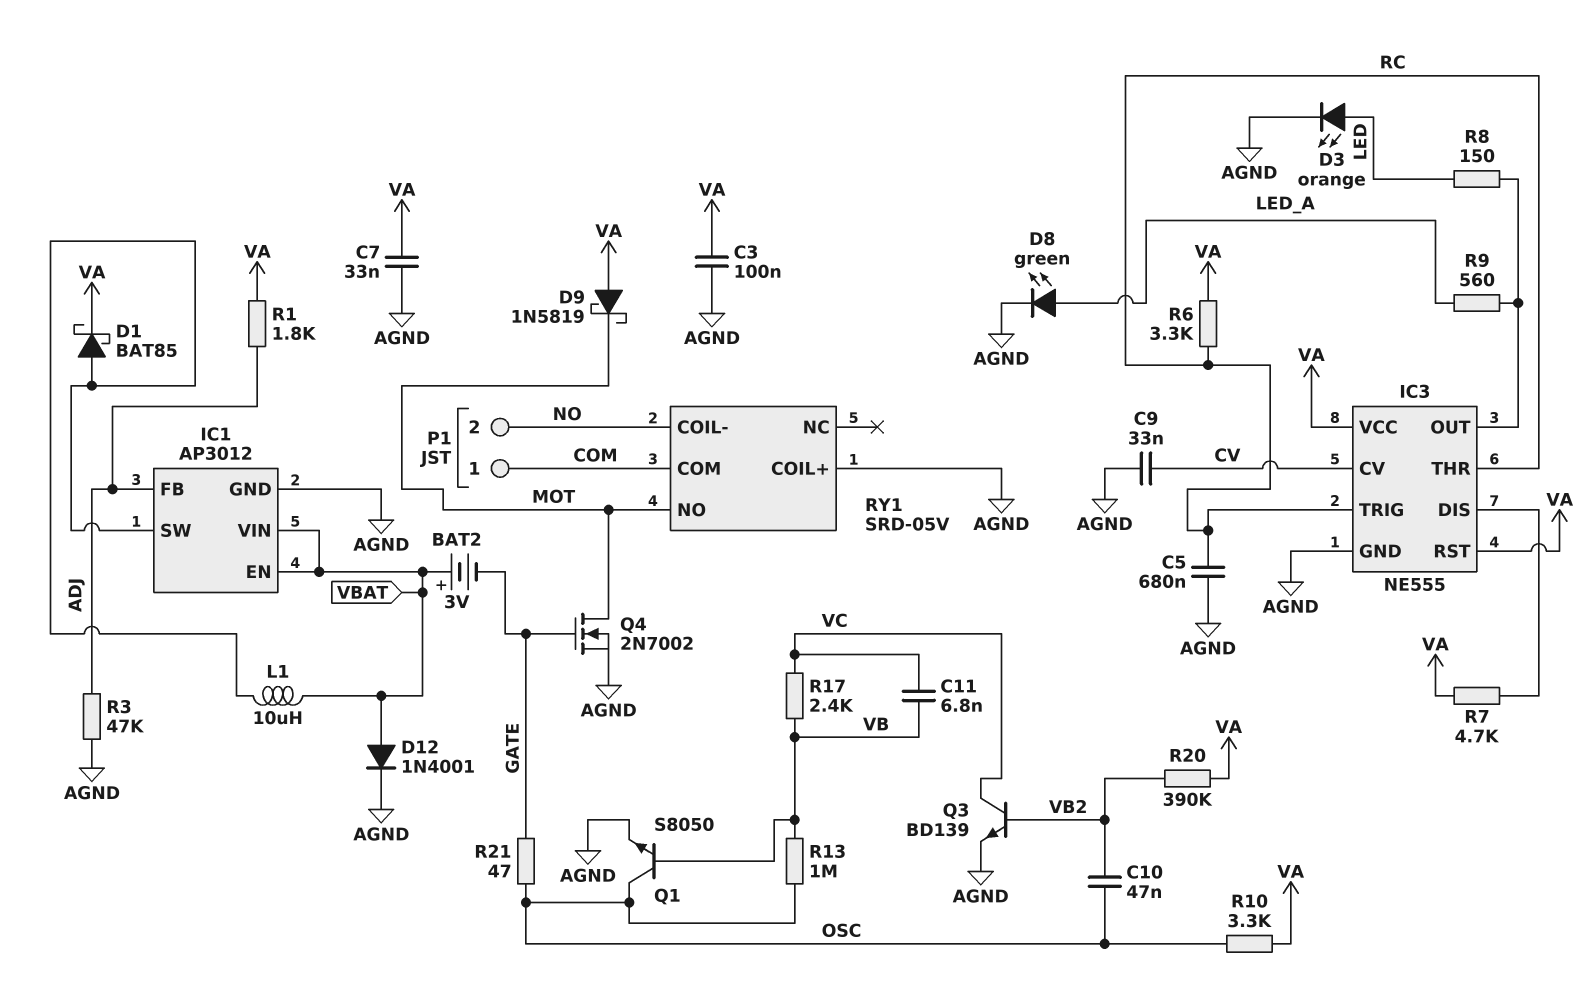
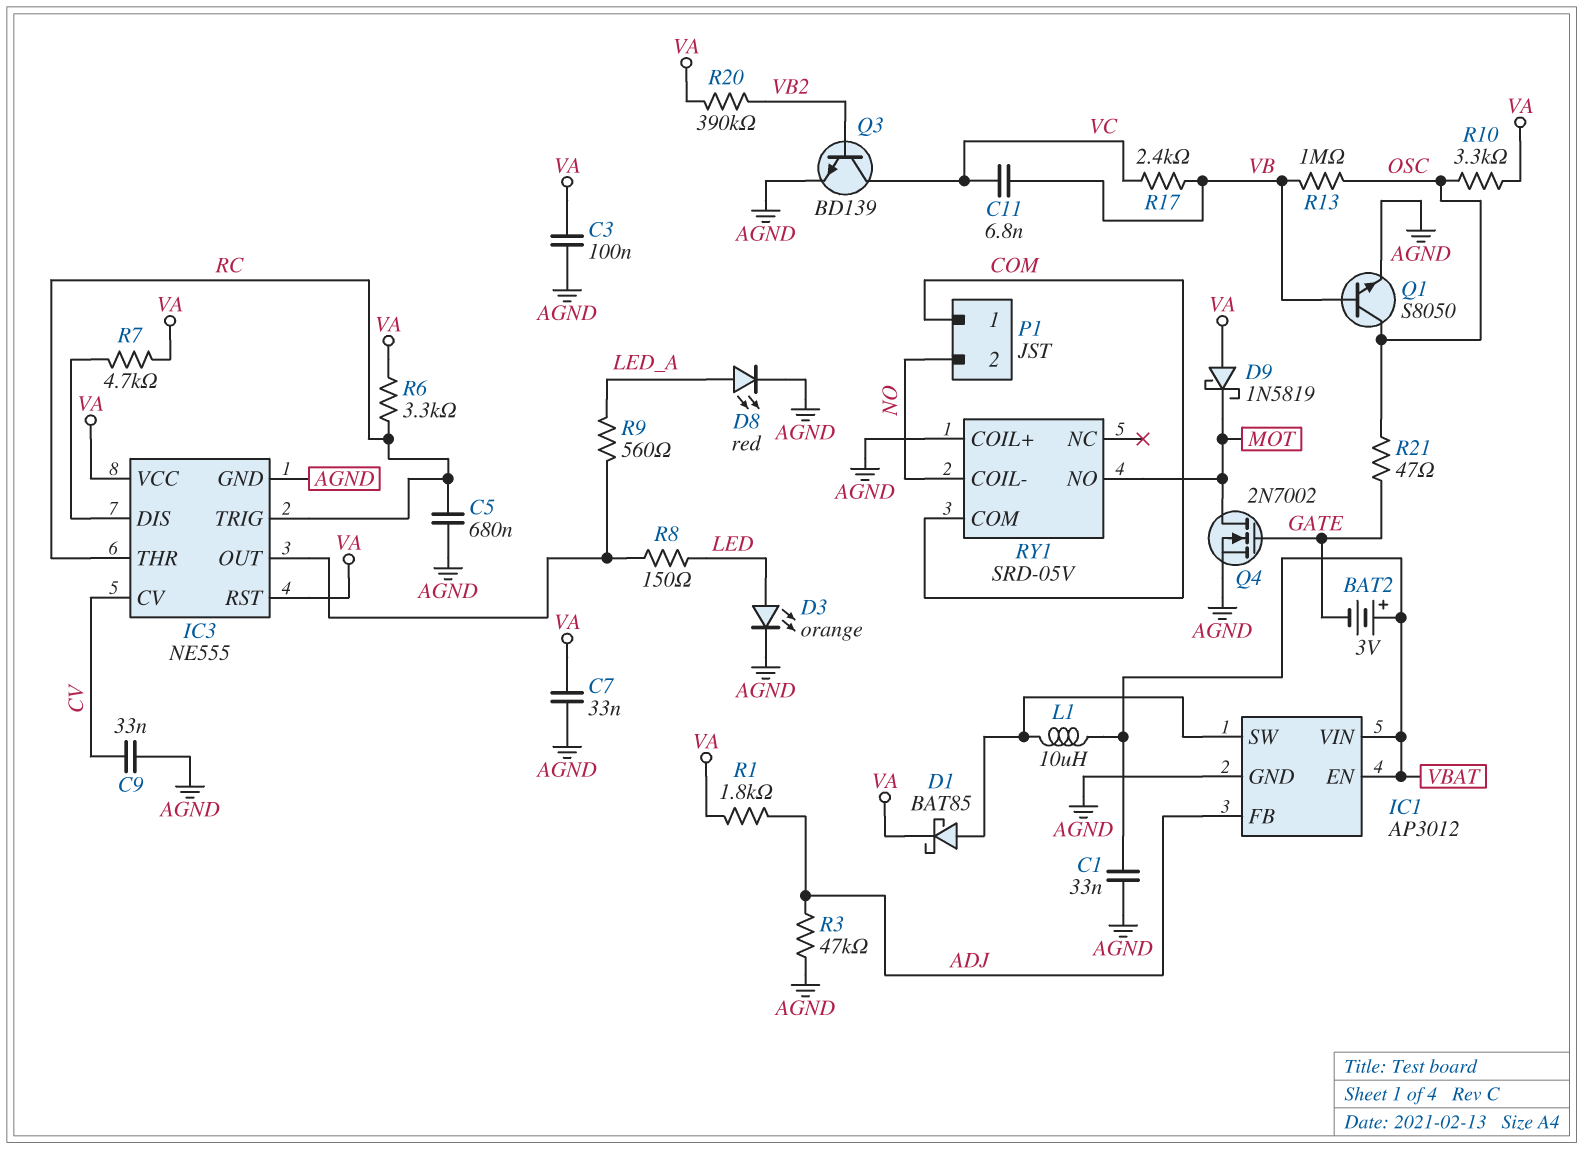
C1: none -> 33nF (AGND, VBAT)
C10: 47nF (OSC, VB2) -> none
D8: LED green (A LED_A, K AGND) -> LED red (A LED_A, K AGND)
D12: diode 1N4001 (A VBAT, K AGND) -> none

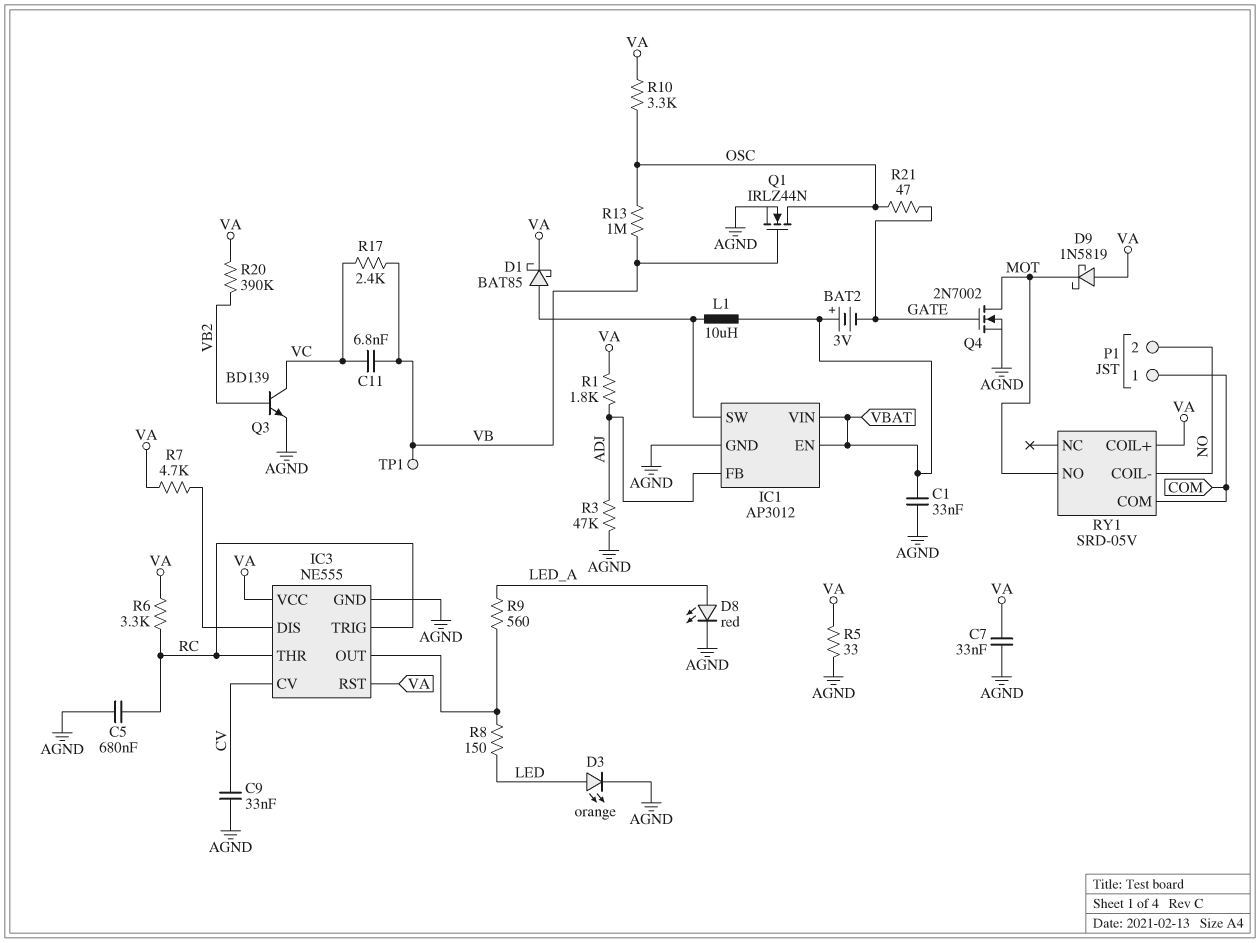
C3: 100nF (AGND, VA) -> none
Q1: NPN S8050 (B VB, C OSC, E AGND) -> NMOS IRLZ44N (G VB, D OSC, S AGND)
R5: none -> 33 (AGND, VA)
RY1 pin COIL+: AGND -> VA
TP1: none -> test point (VB)

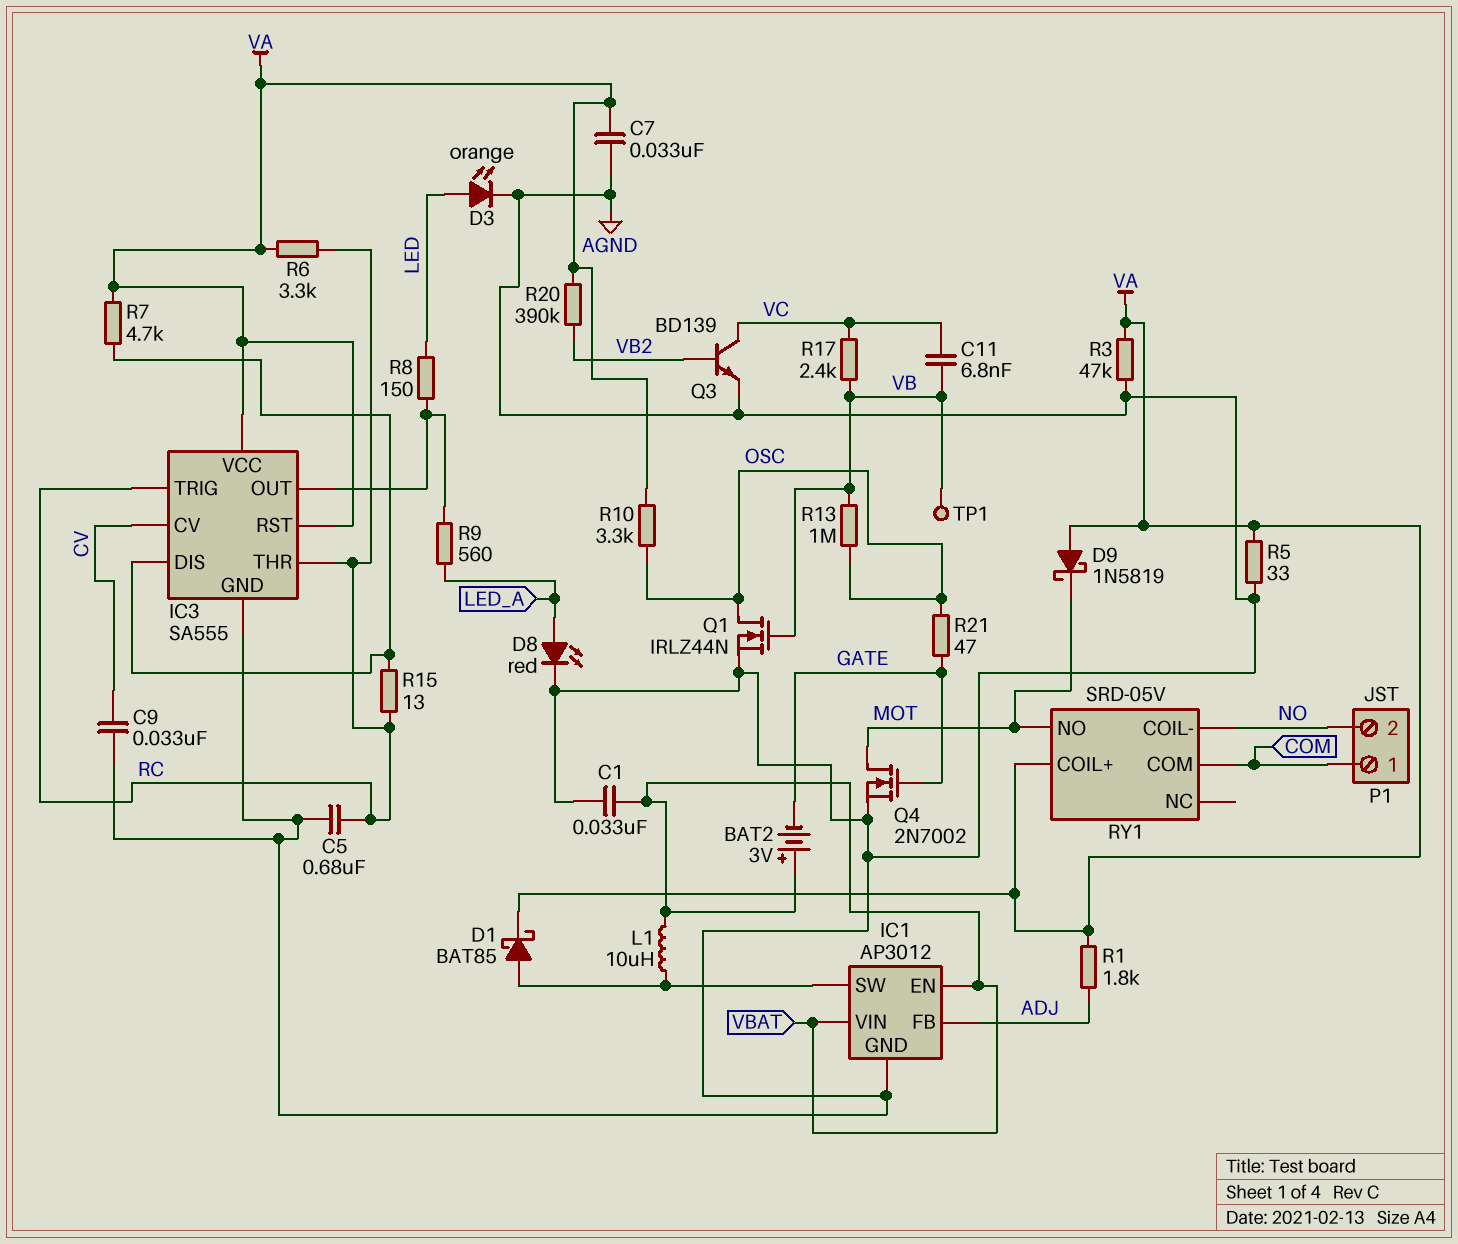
IC3: NE555 -> SA555
R3: 47k (ADJ, AGND) -> 47k (AGND, VA)
R15: none -> 13 (IC3/DIS, RC)

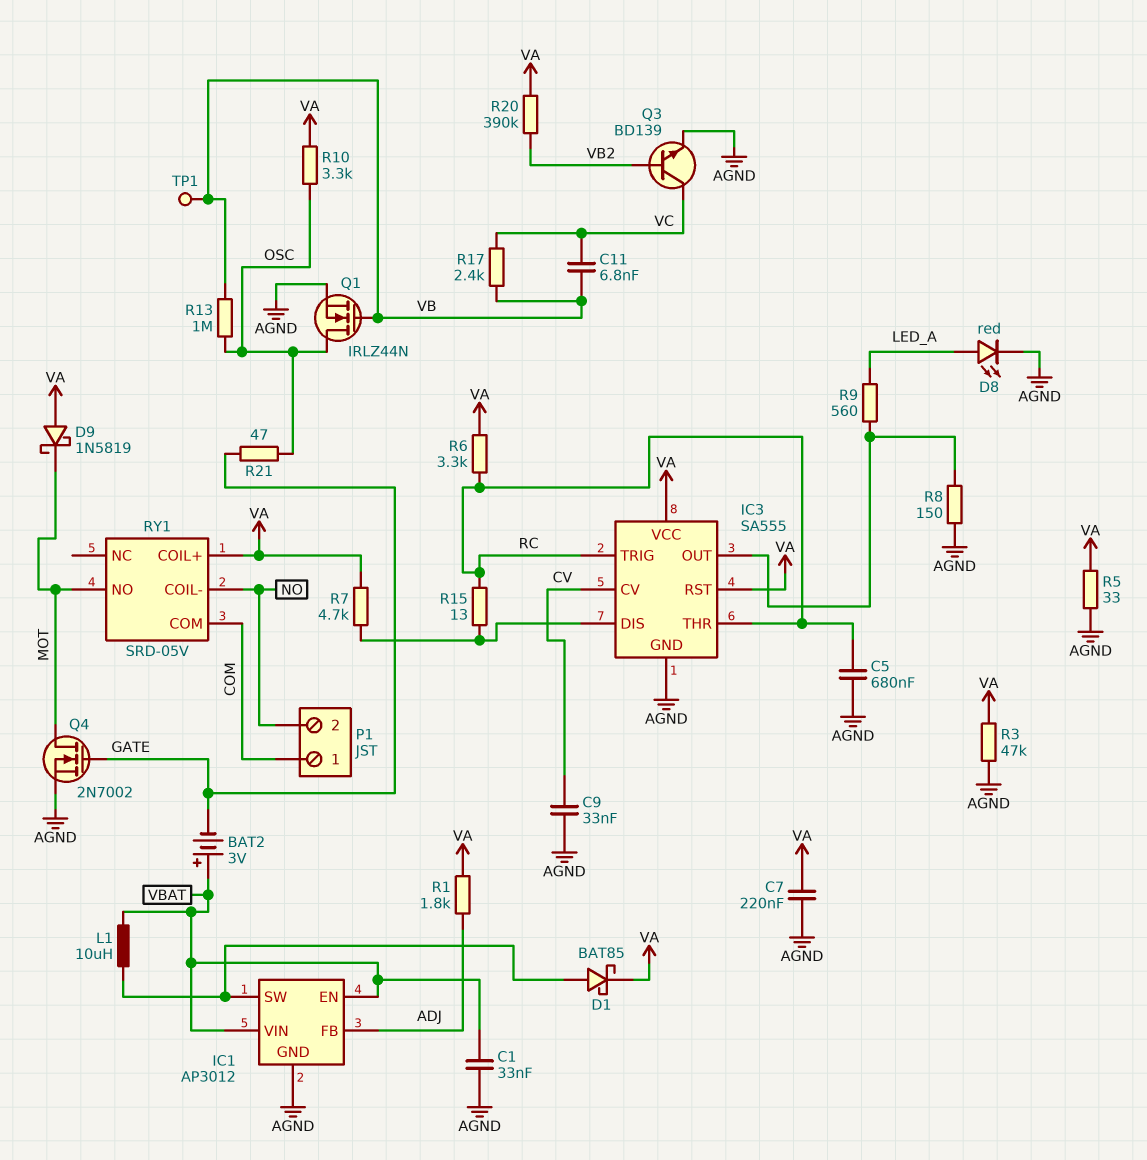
C7: 33nF (AGND, VA) -> 220nF (AGND, VA)
D3: LED orange (A LED, K AGND) -> none
R8: 150 (IC3/OUT, LED) -> 150 (AGND, IC3/OUT)

